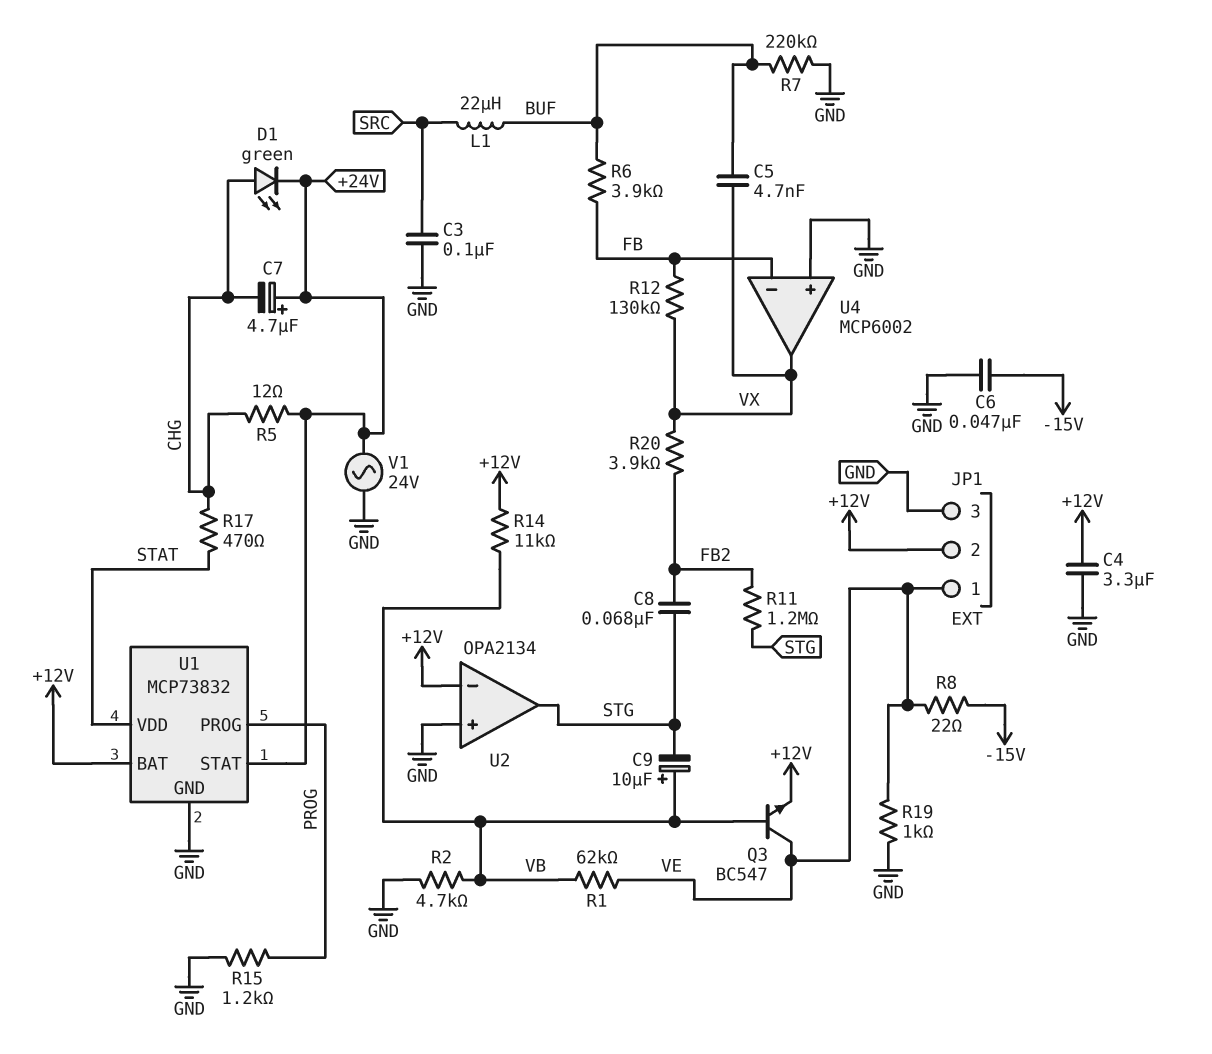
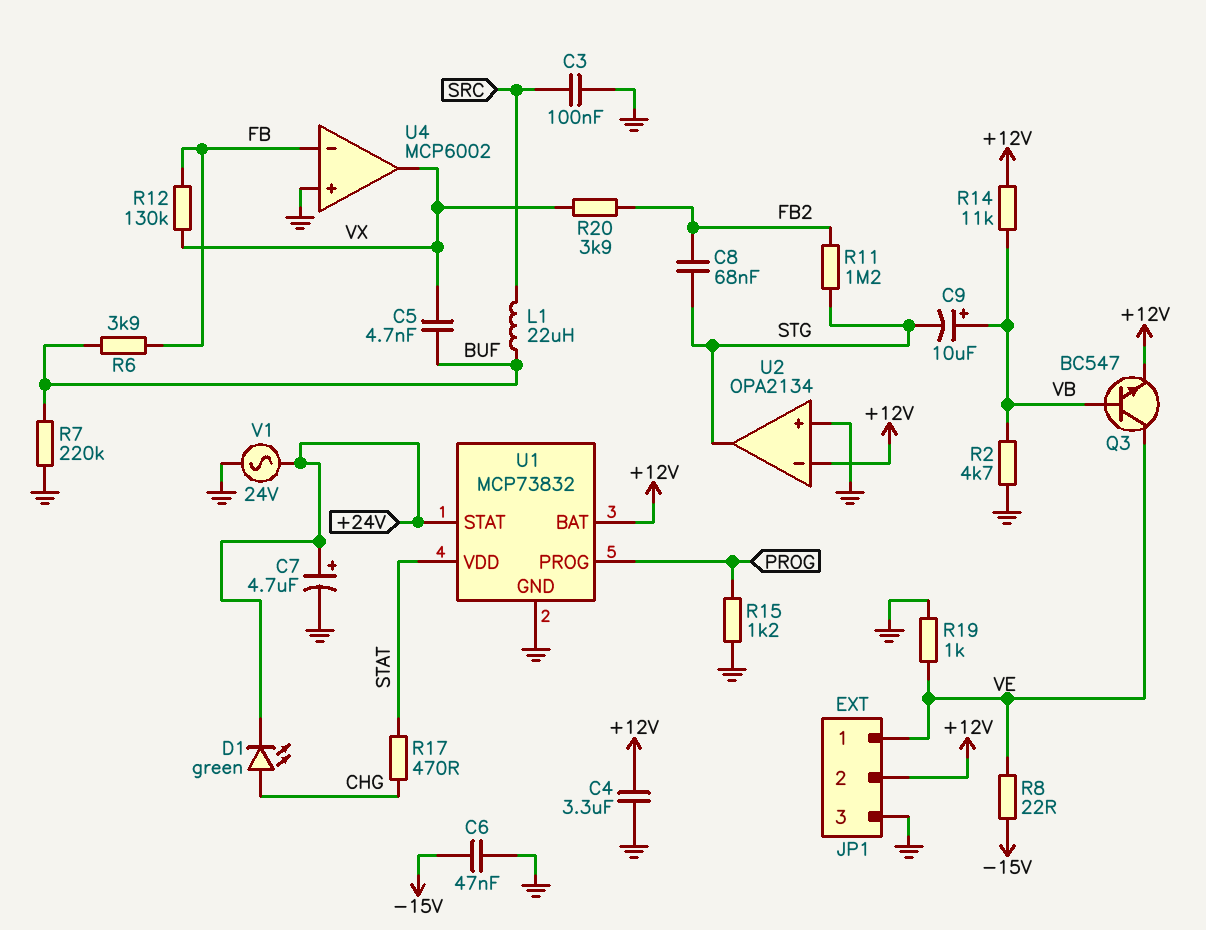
C7: 4.7uF (plus +24V, minus CHG) -> 4.7uF (plus +24V, minus GND)
R1: 62k (VB, VE) -> none
R5: 12 (+24V, CHG) -> none

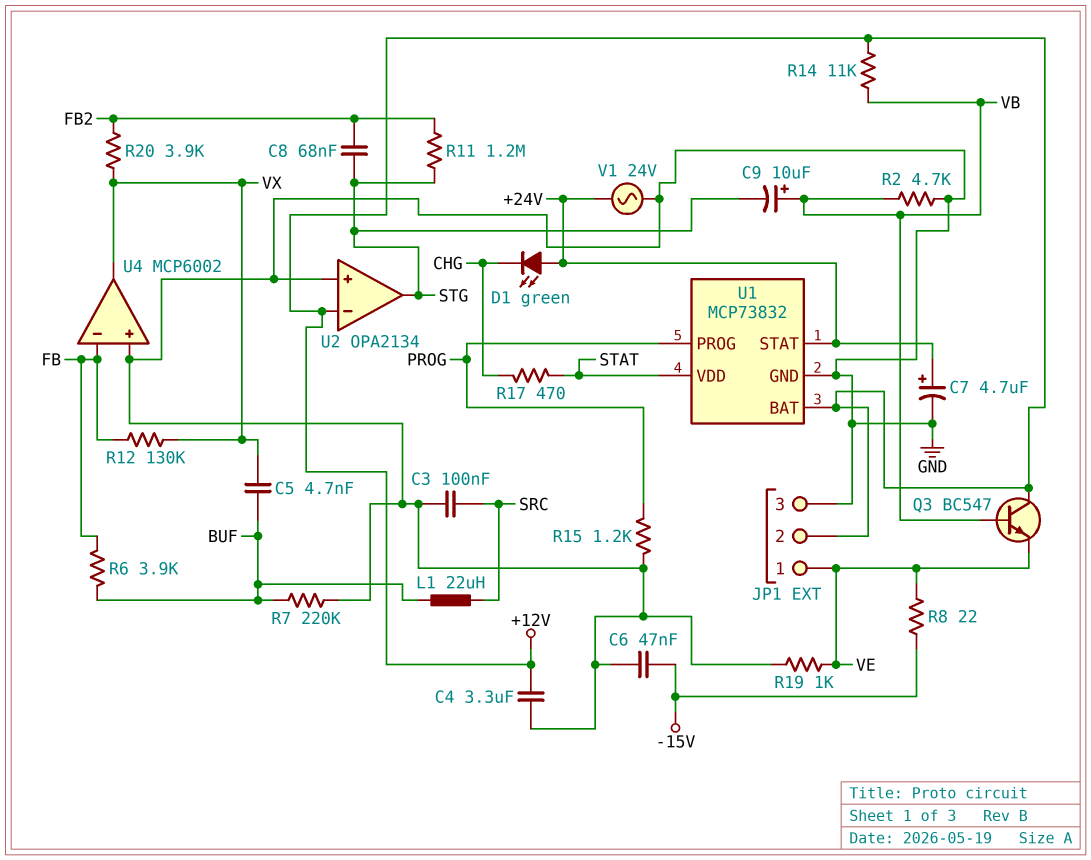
D1: LED green (A CHG, K +24V) -> LED green (A +24V, K CHG)
Q3: NPN BC547 (B VB, C VE, E +12V) -> NPN BC547 (B VB, C +12V, E VE)

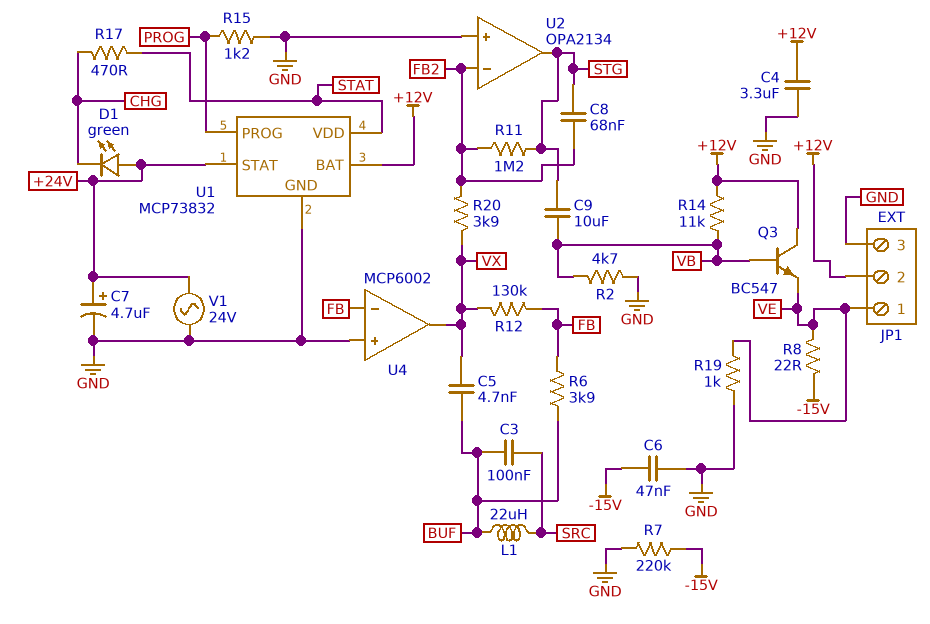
C3: 100nF (GND, SRC) -> 100nF (BUF, SRC)
C9: 10uF (plus VB, minus STG) -> 10uF (STG, VB)
R7: 220k (BUF, GND) -> 220k (-15V, GND)
U2 pin in-: +12V -> FB2

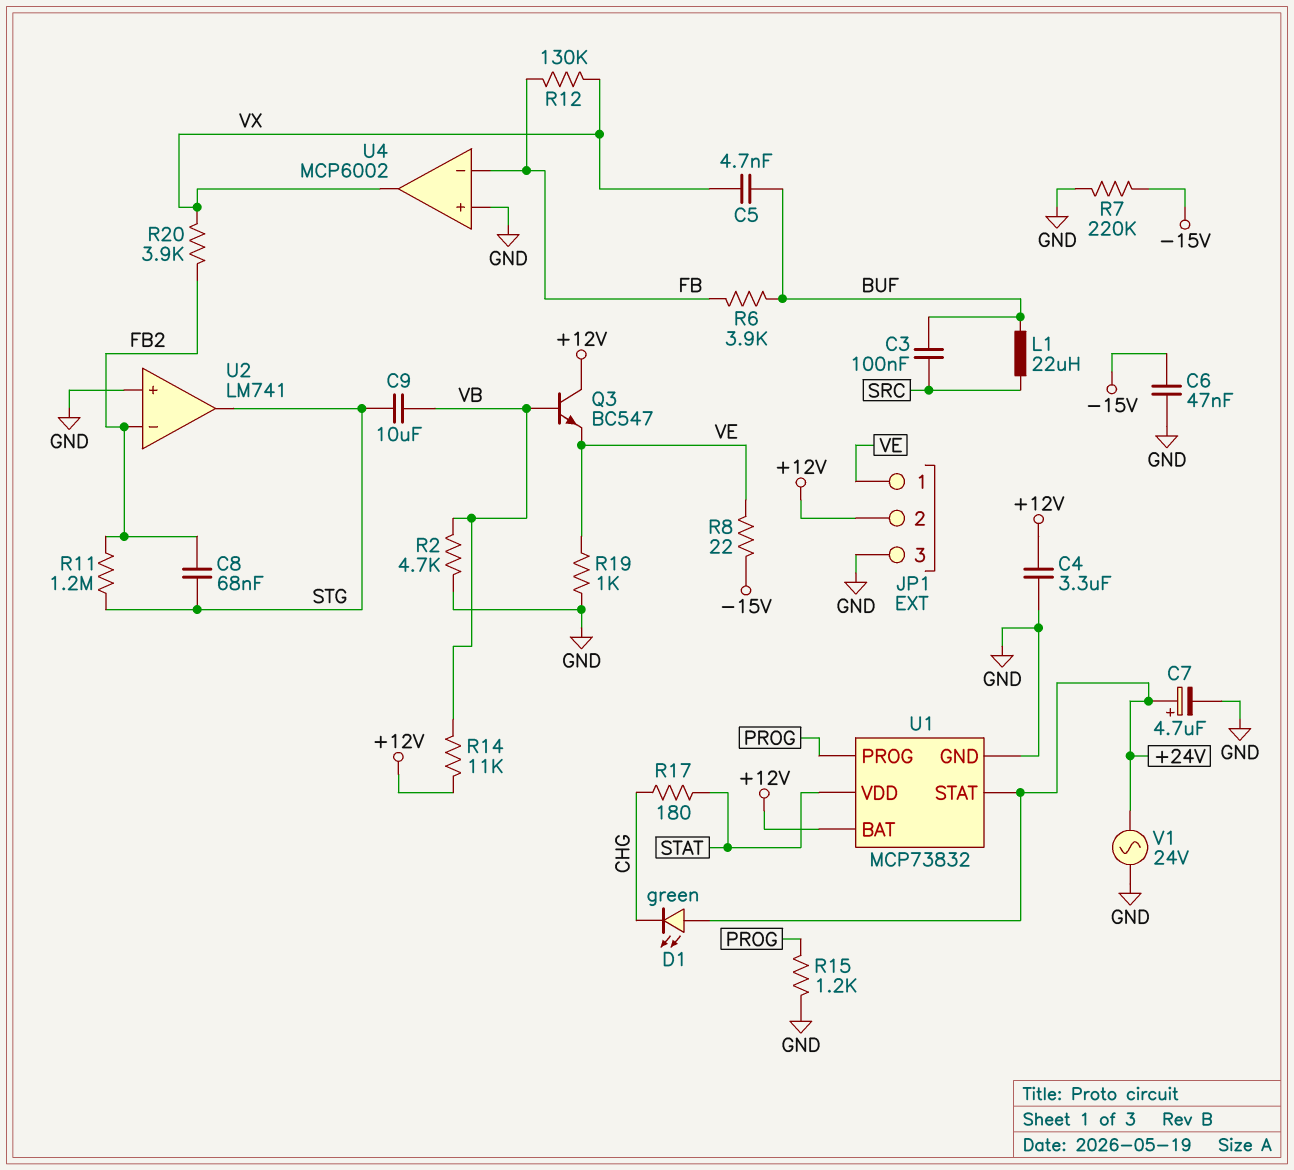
R17: 470 (CHG, STAT) -> 180 (CHG, STAT)
U2: OPA2134 -> LM741

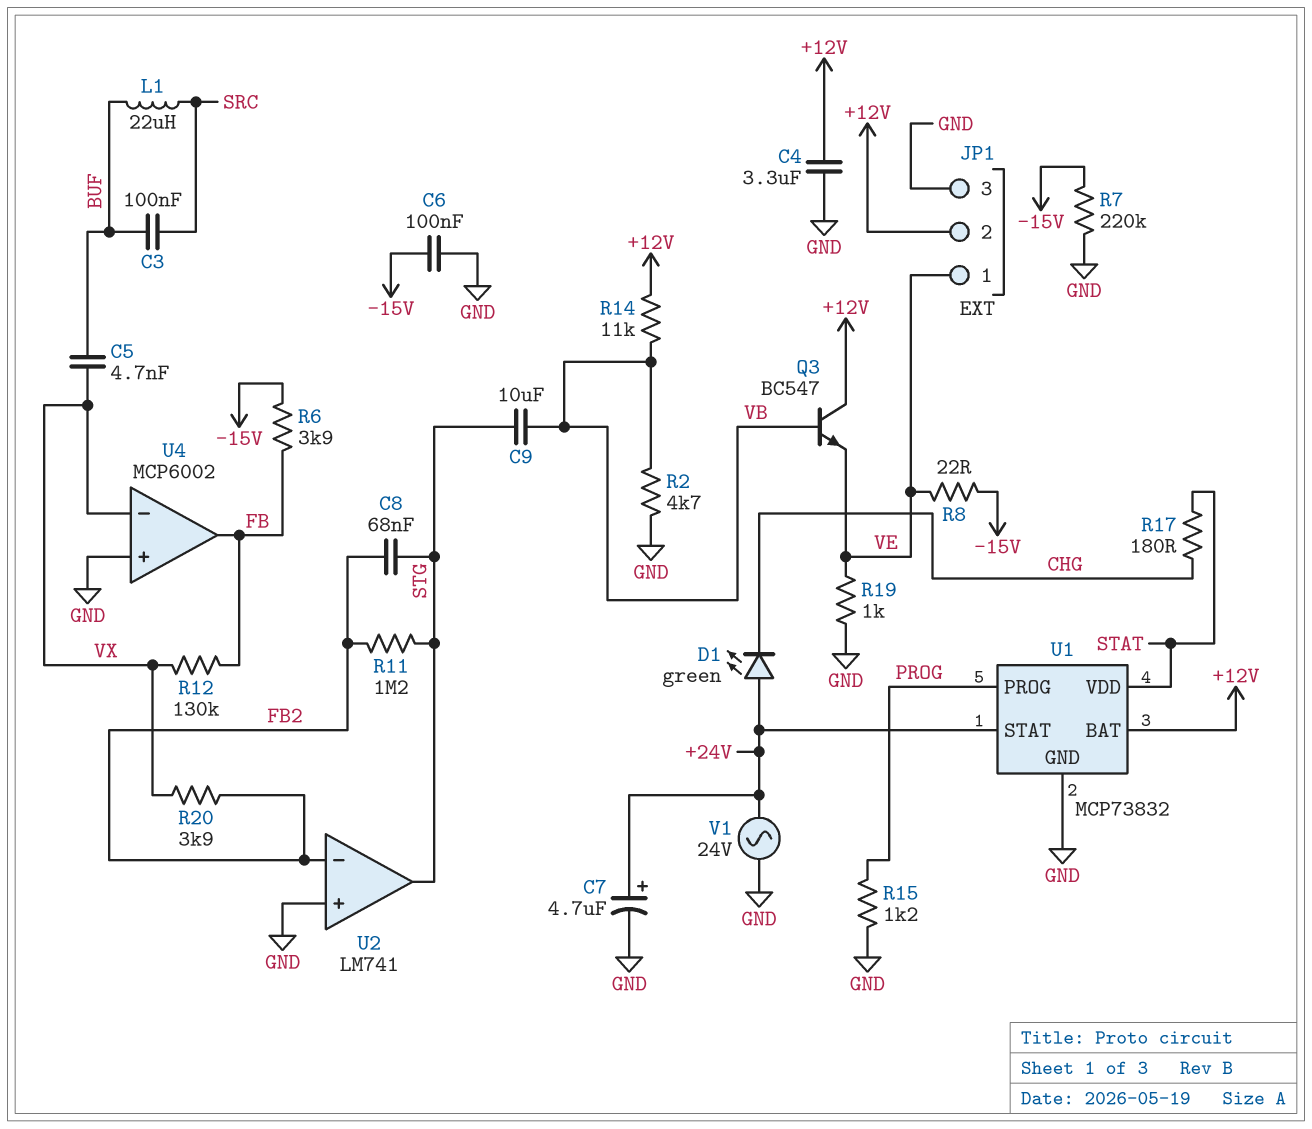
C6: 47nF (-15V, GND) -> 100nF (-15V, GND)
R6: 3.9k (BUF, FB) -> 3.9k (-15V, FB)
U4 pin in-: FB -> VX
U4 pin out: VX -> FB

